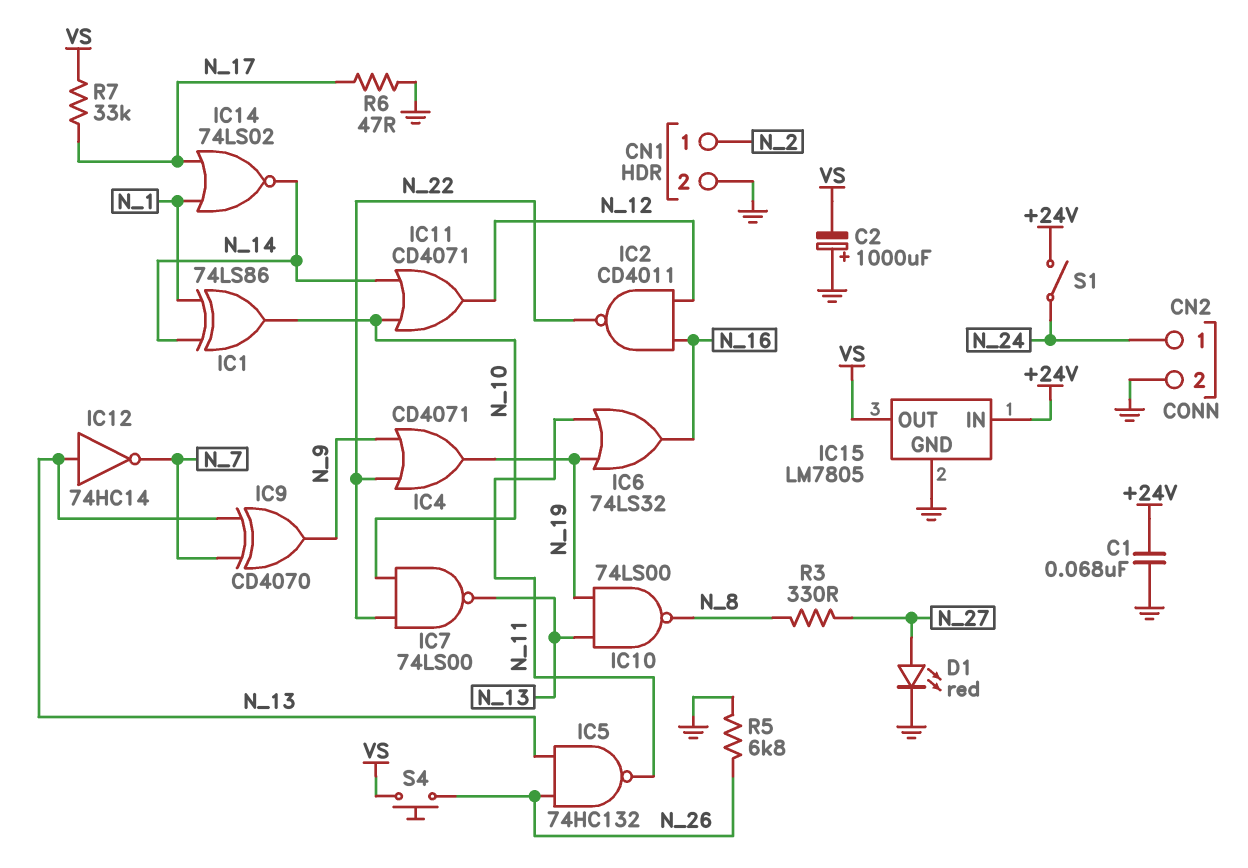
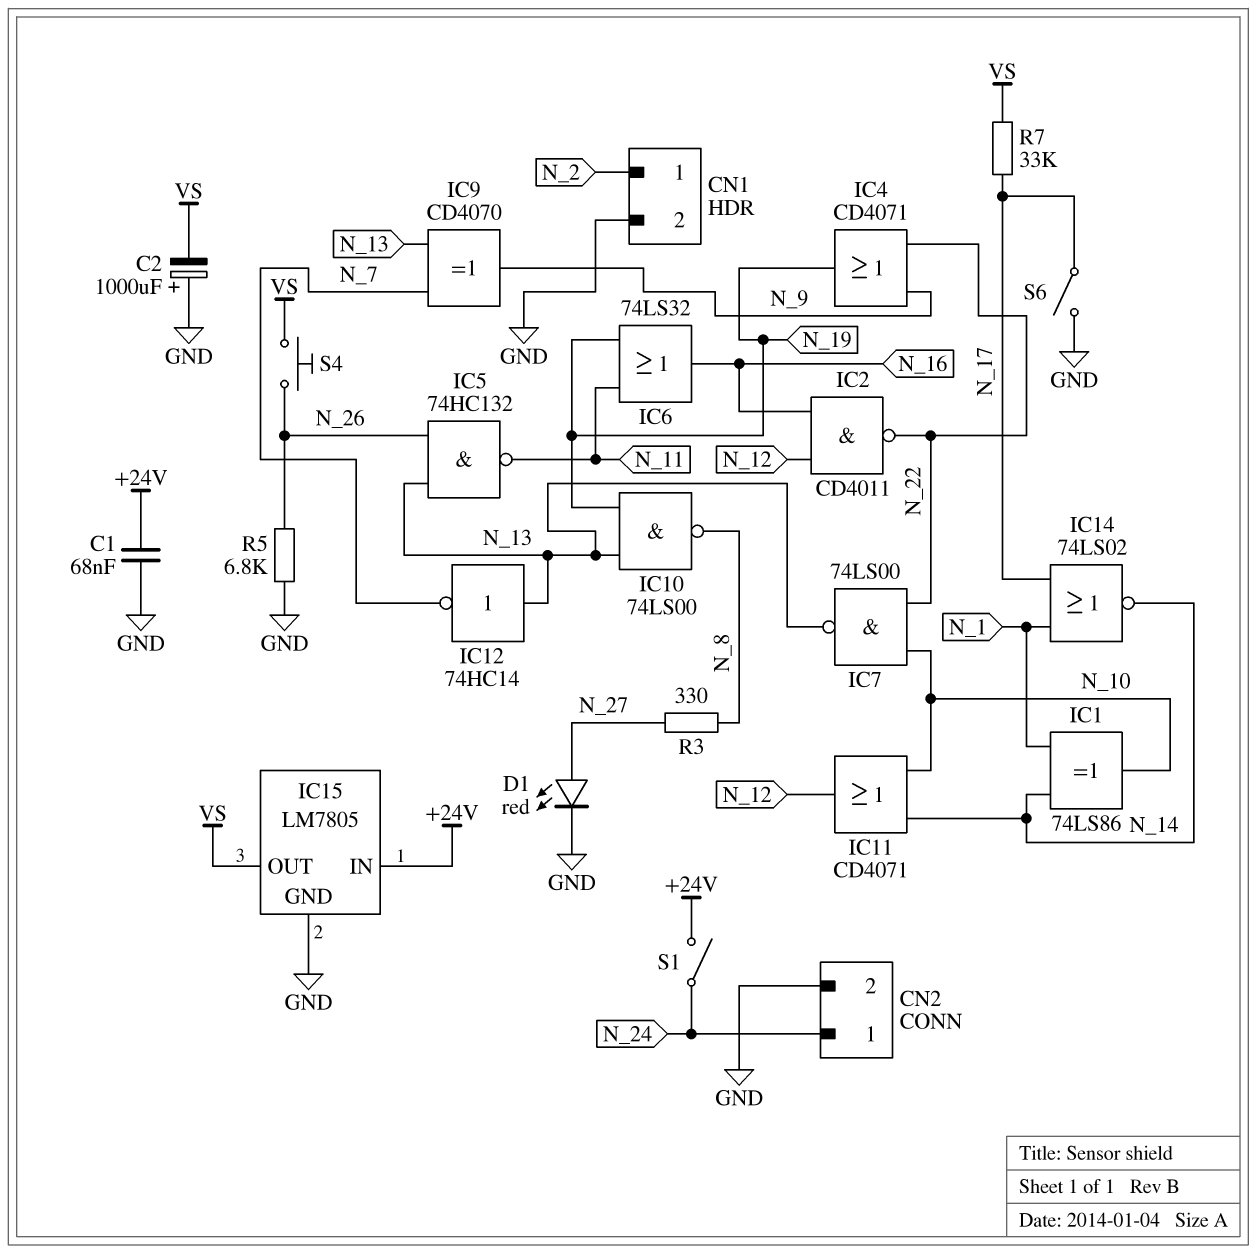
R6: 47 (GND, N_17) -> none
S6: none -> switch (GND, N_17)

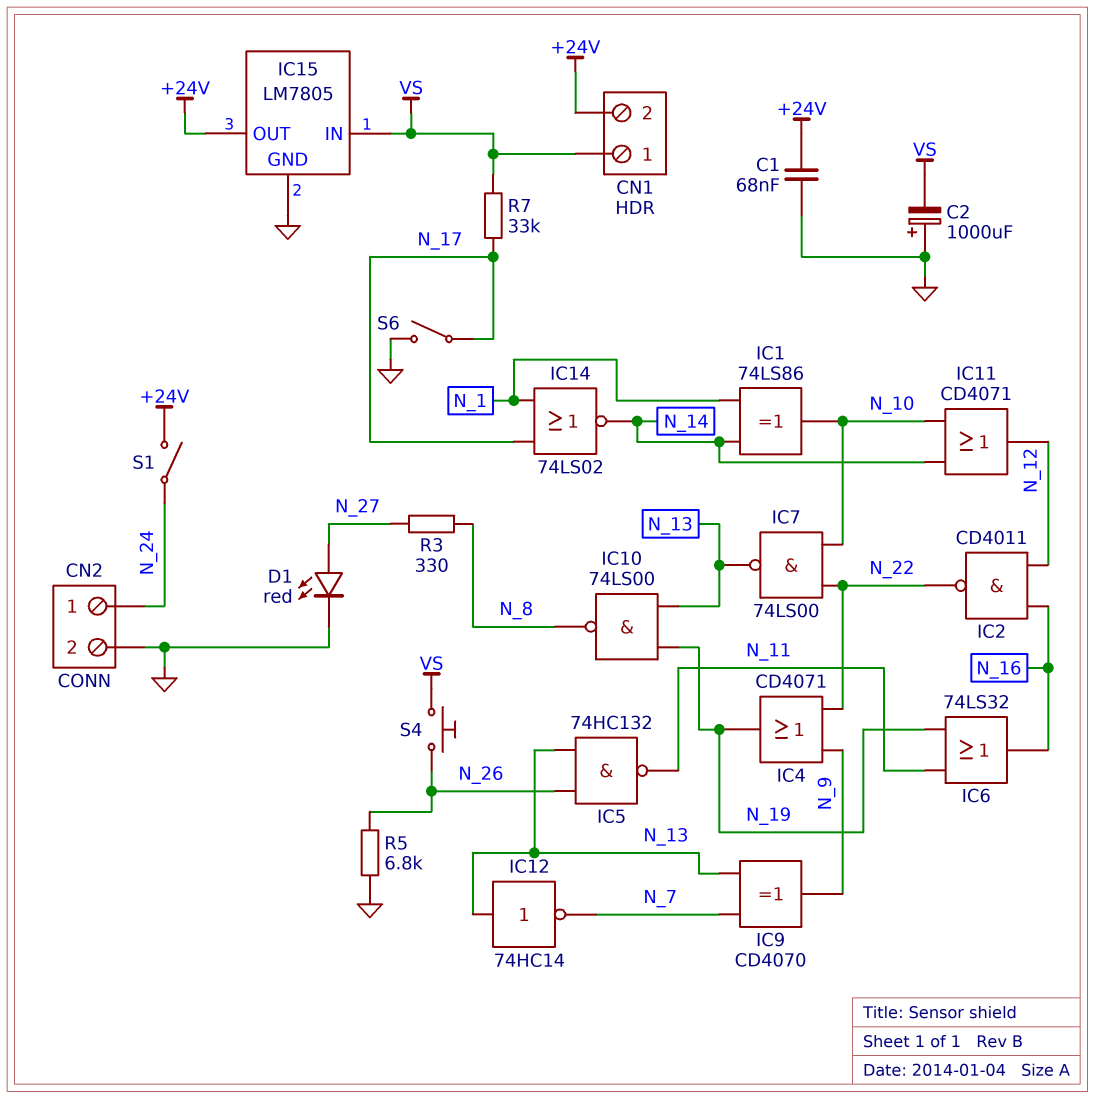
CN1 pin 1: N_2 -> VS
CN1 pin 2: GND -> +24V
IC15 pin IN: +24V -> VS
IC15 pin OUT: VS -> +24V

